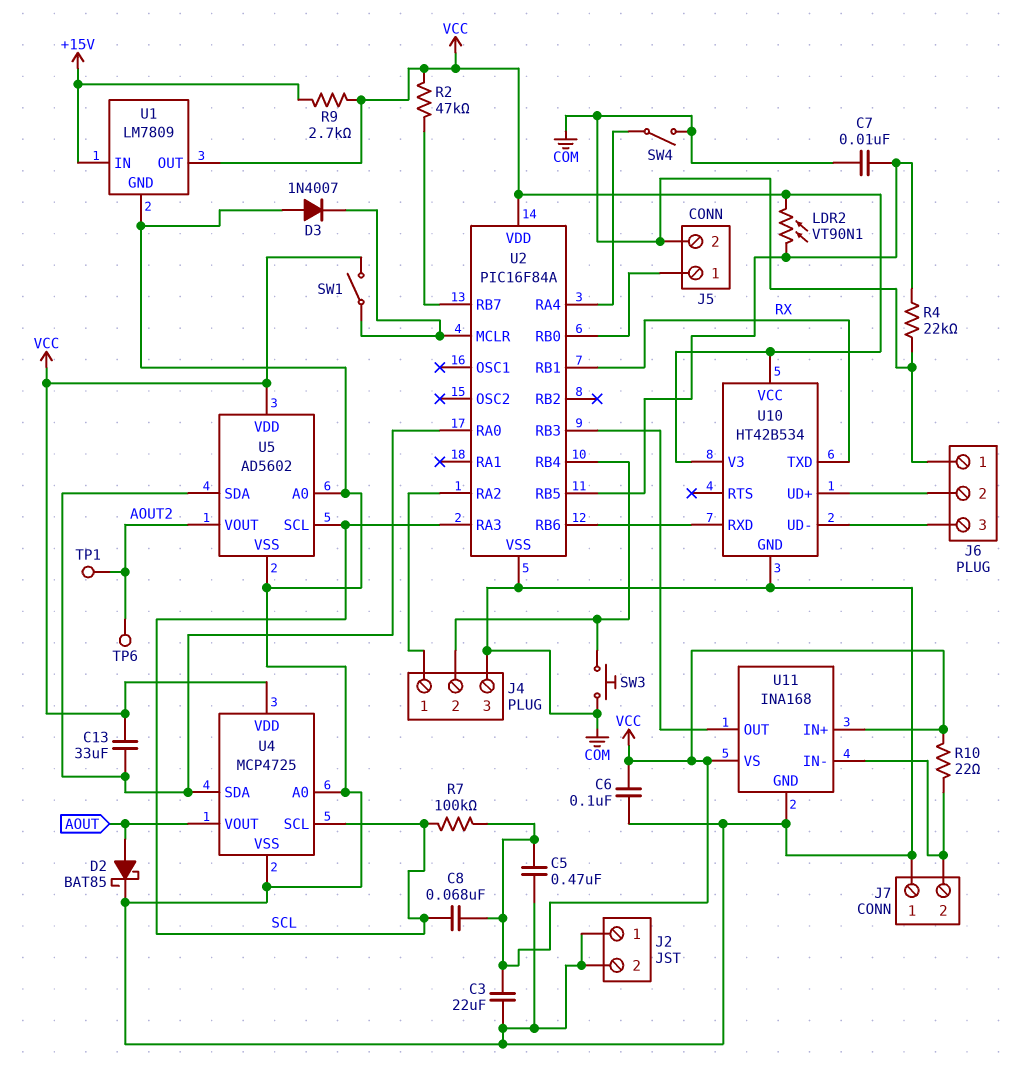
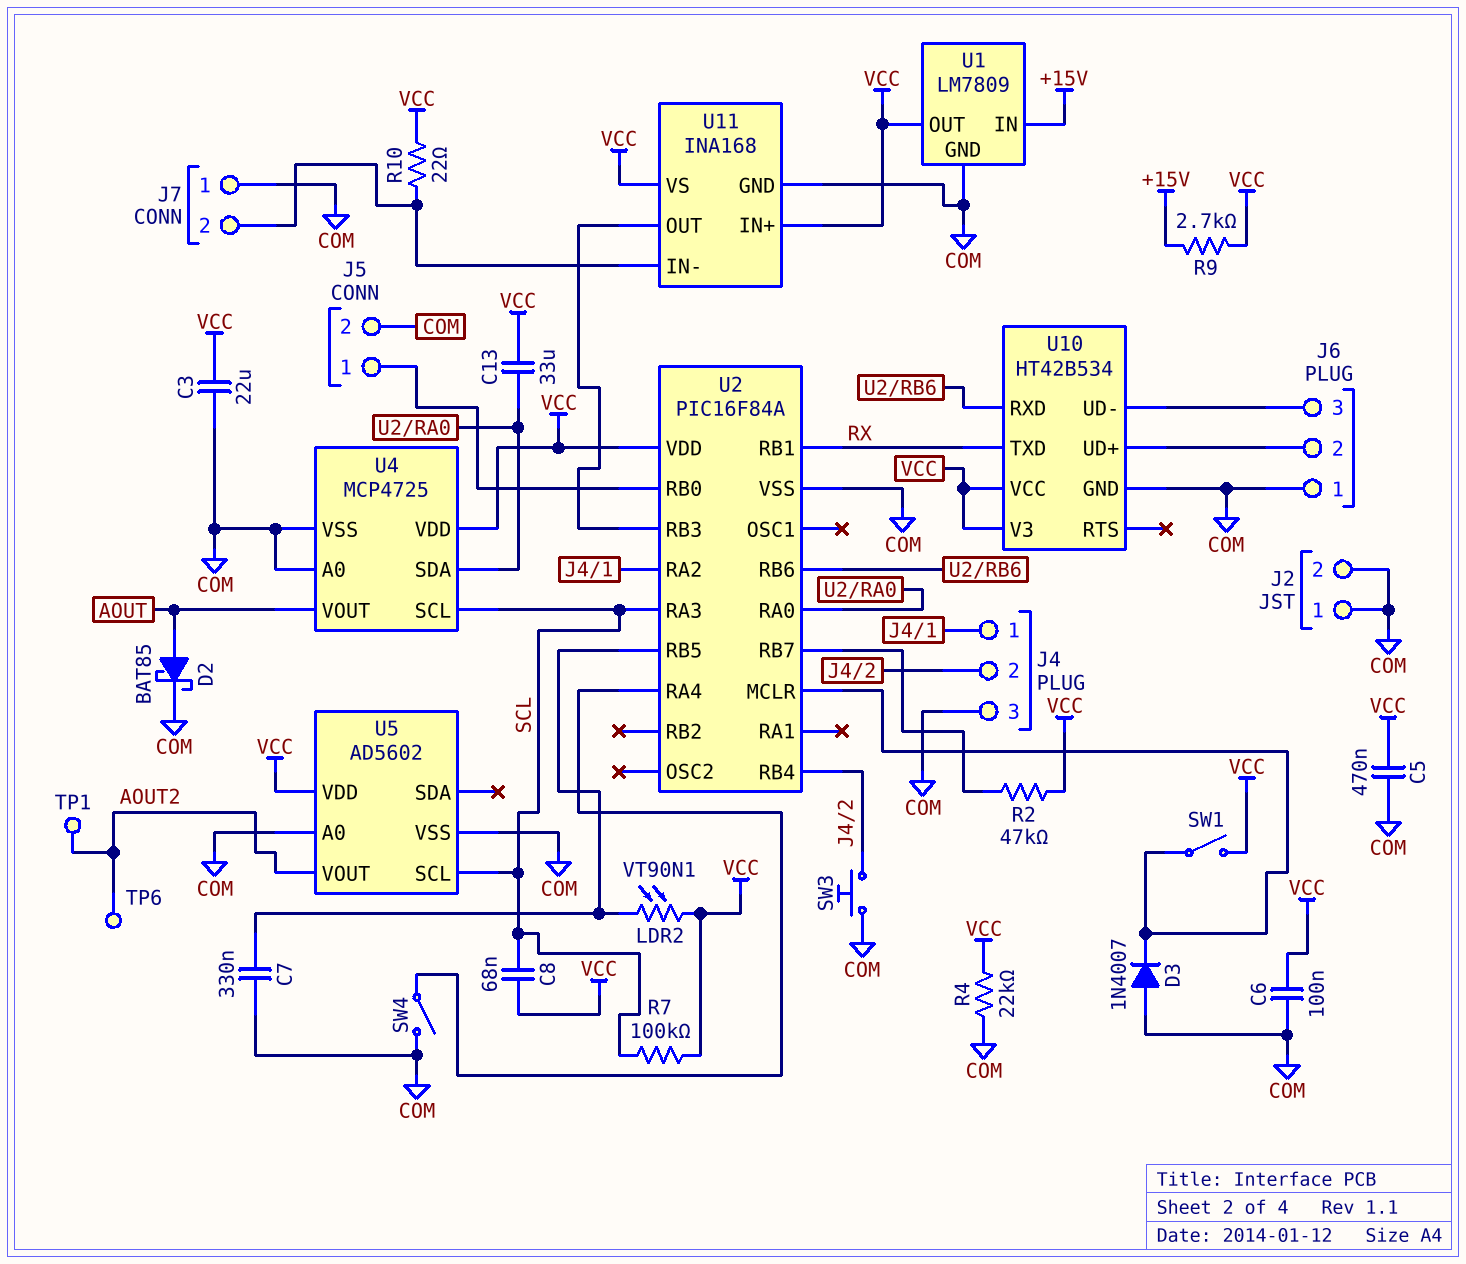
C7: 10nF (COM, U2/RB5) -> 330nF (COM, U2/RB5)
R4: 22k (COM, U2/RB5) -> 22k (COM, VCC)
U5 pin SDA: U2/RA0 -> none

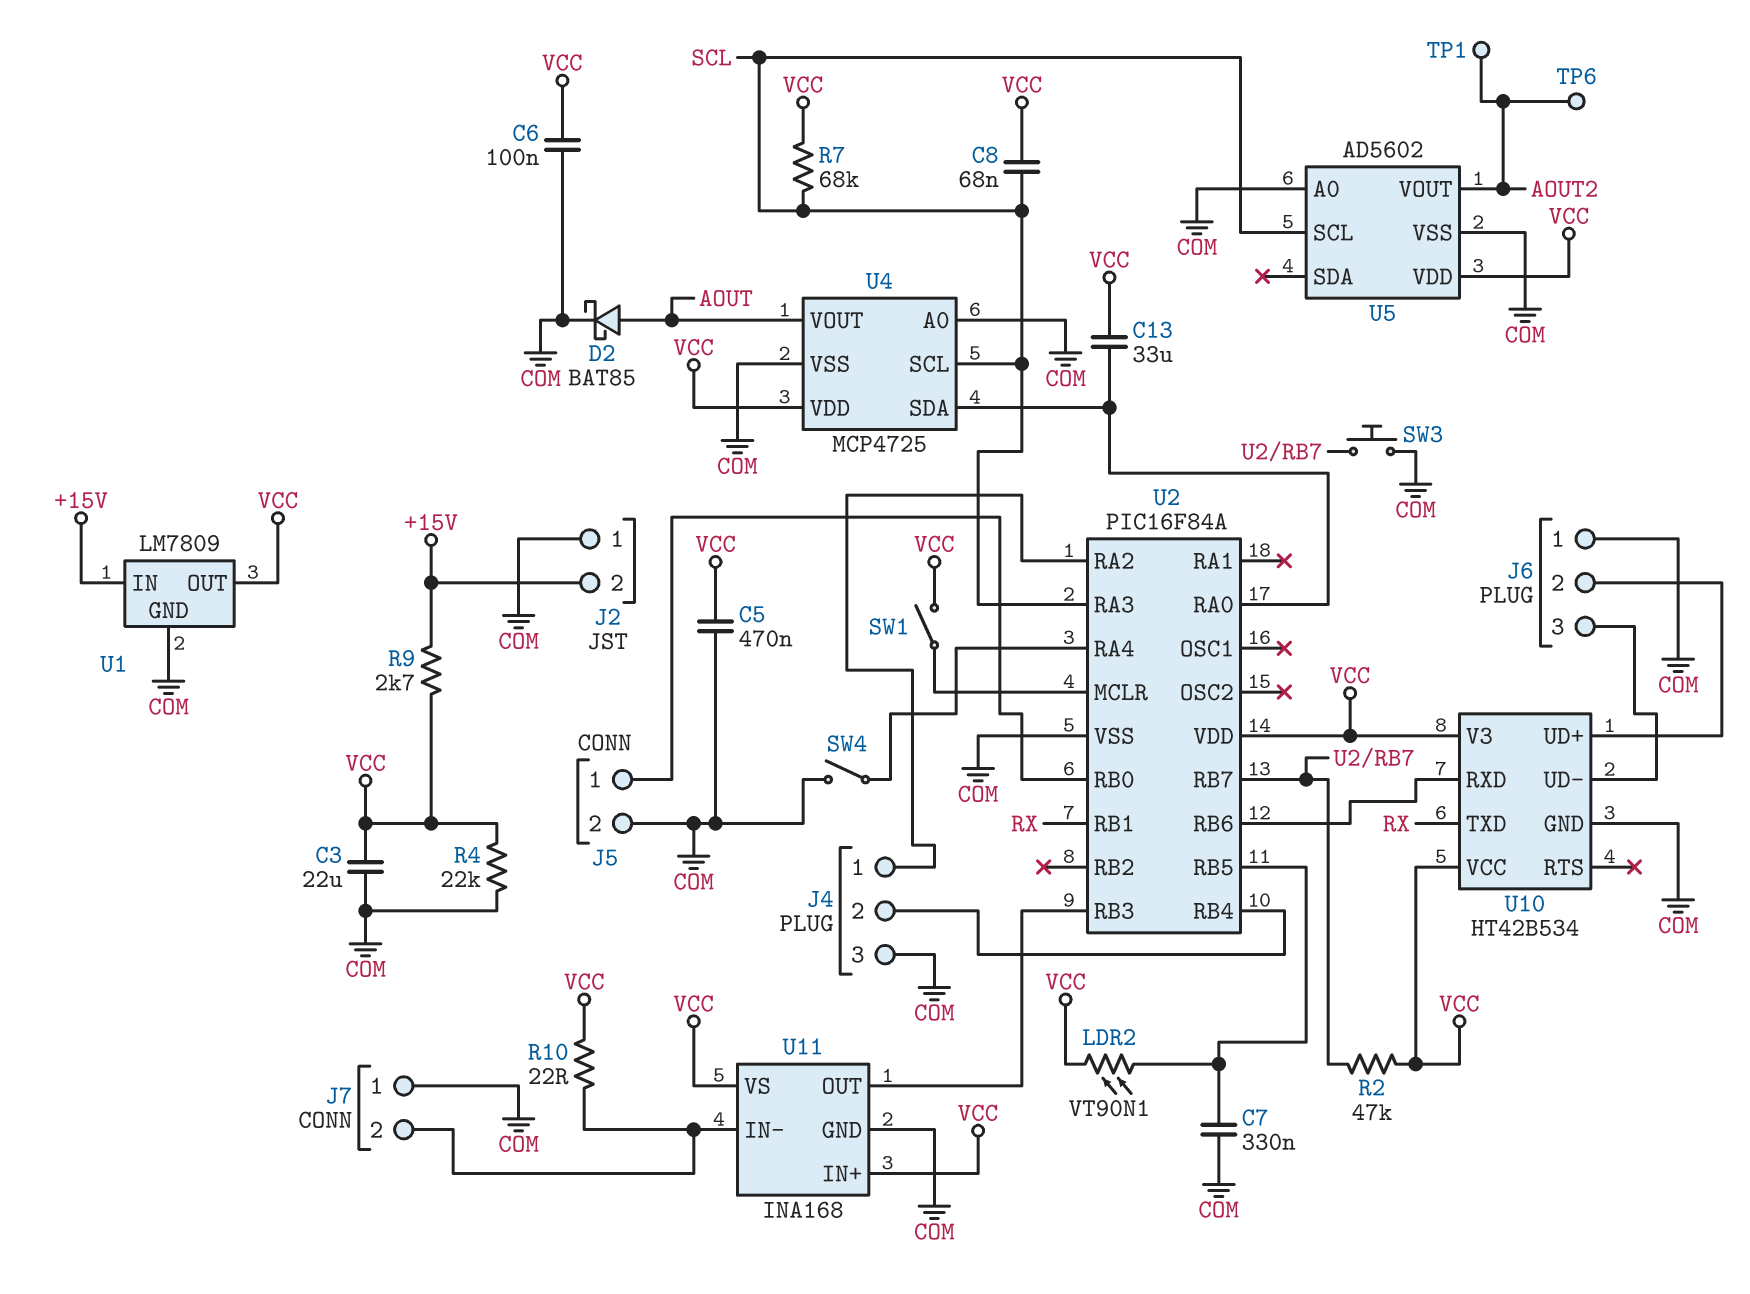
D3: diode 1N4007 (A COM, K U2/MCLR) -> none
J2 pin 2: COM -> +15V
R7: 100k (SCL, VCC) -> 68k (SCL, VCC)
SW3: button (COM, J4/2) -> button (COM, U2/RB7)

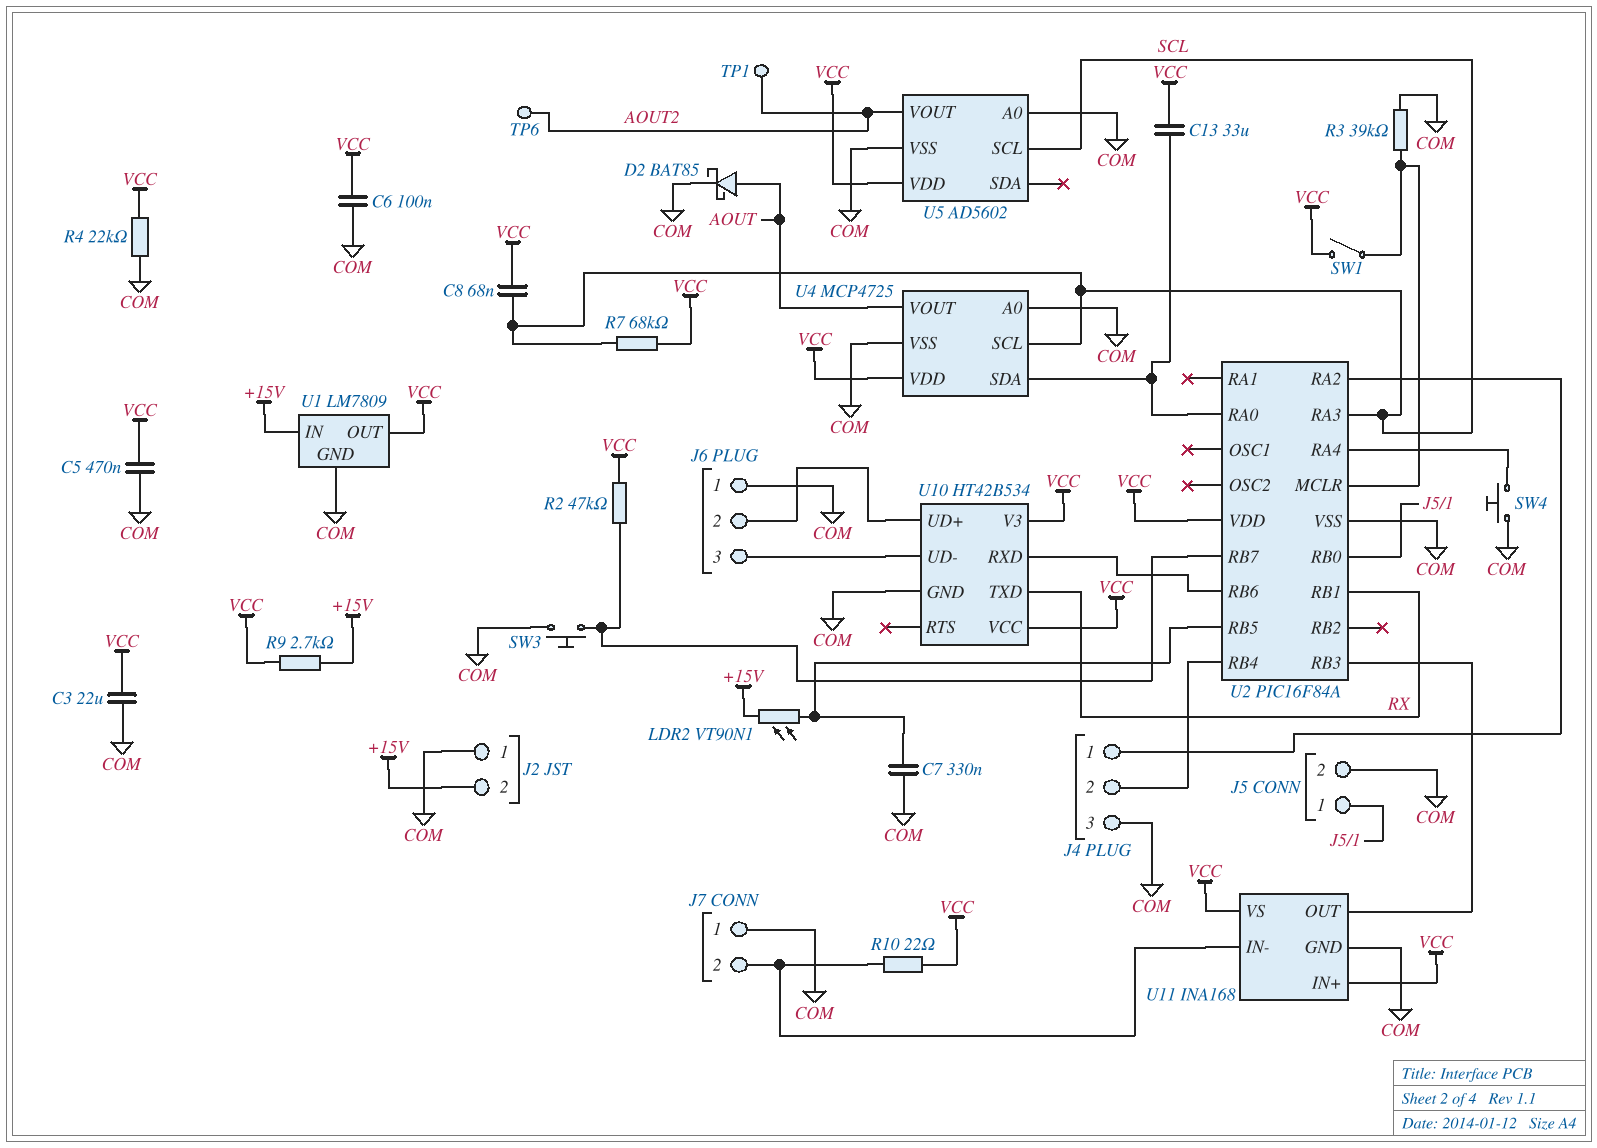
LDR2: VT90N1 (U2/RB5, VCC) -> VT90N1 (+15V, U2/RB5)
R3: none -> 39k (COM, U2/MCLR)
SW4: switch (COM, U2/RA4) -> button (COM, U2/RA4)

